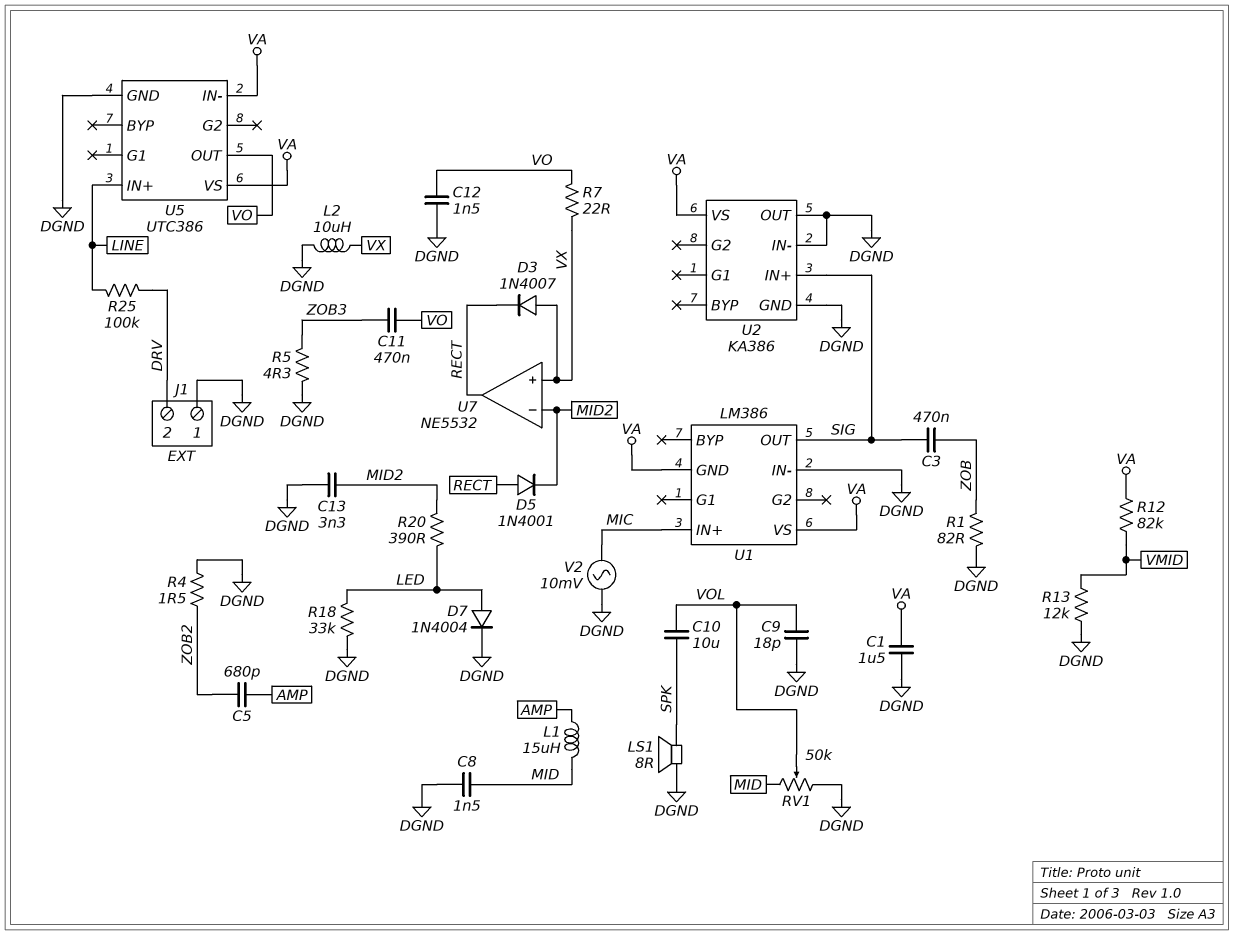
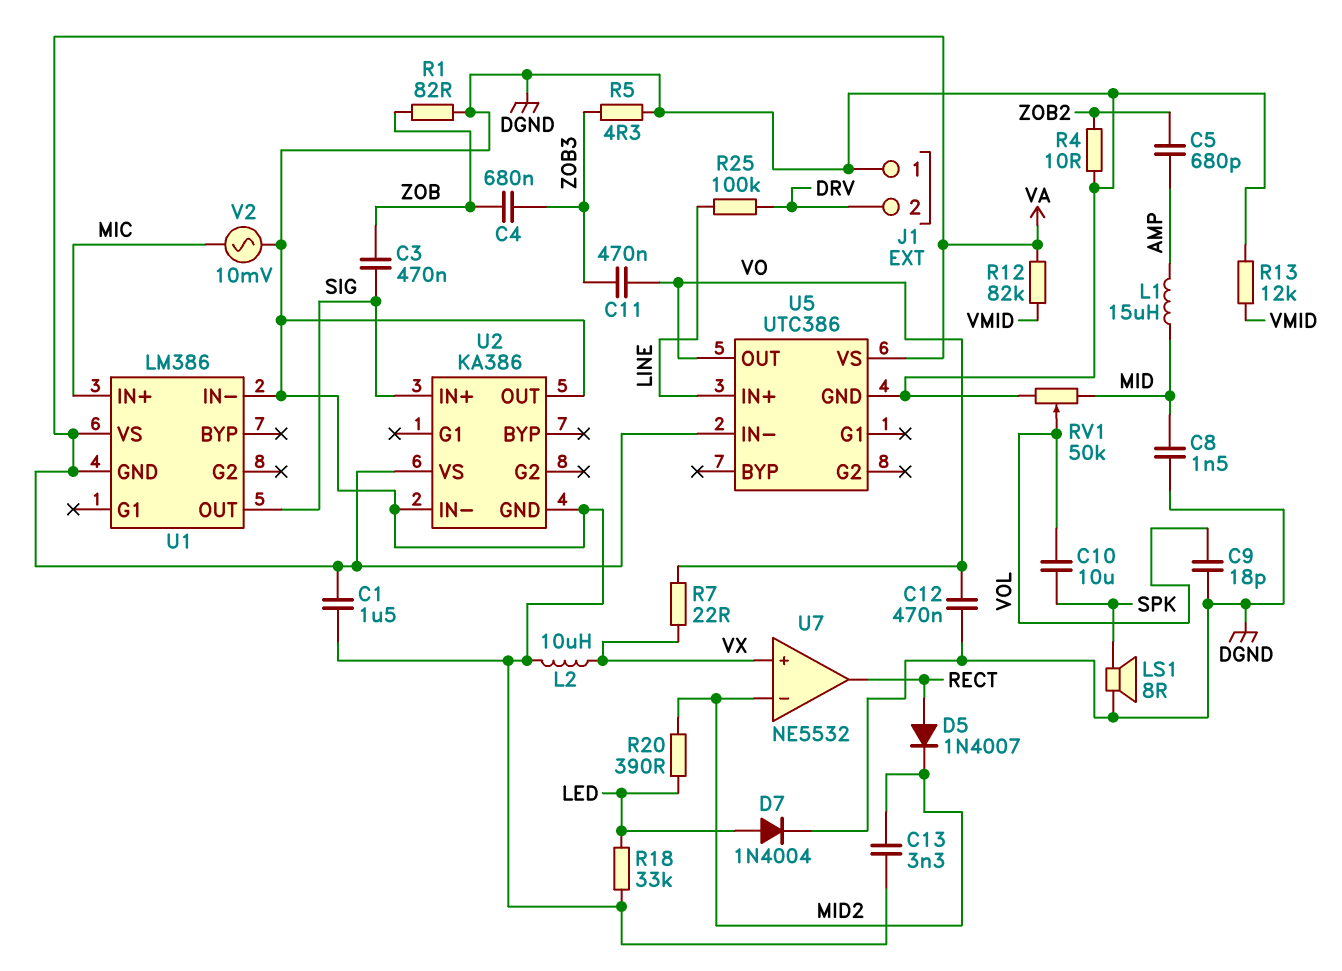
C4: none -> 680nF (ZOB, ZOB3)
C12: 1.5nF (DGND, VO) -> 470nF (DGND, VO)
D3: diode 1N4007 (A VX, K RECT) -> none
D5: diode 1N4001 (A RECT, K MID2) -> diode 1N4007 (A RECT, K MID2)
R4: 1.5 (DGND, ZOB2) -> 10 (DGND, ZOB2)

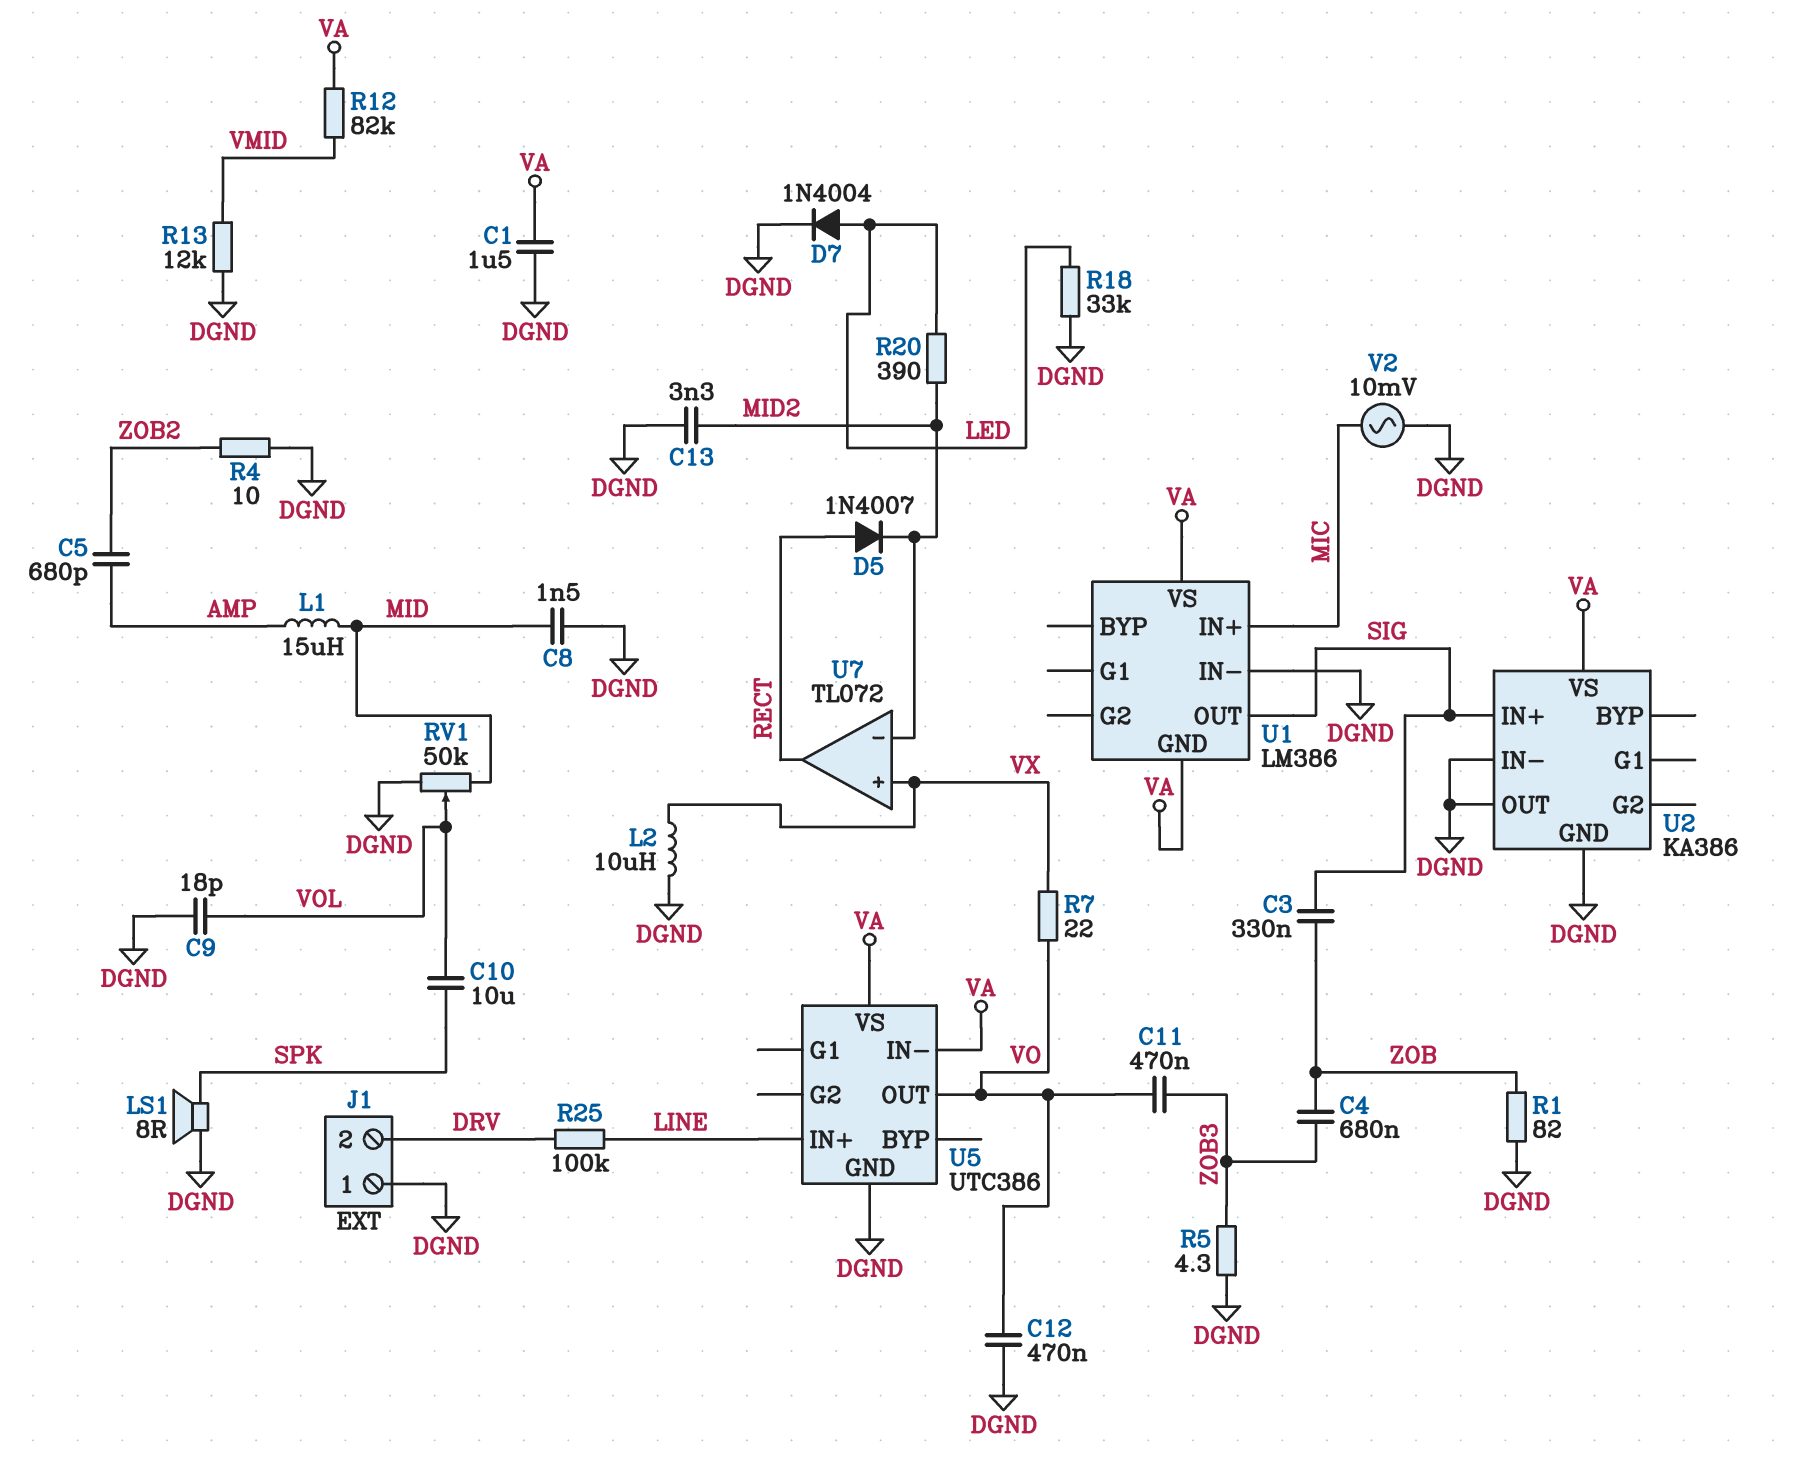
C3: 470nF (SIG, ZOB) -> 330nF (SIG, ZOB)
U7: NE5532 -> TL072

